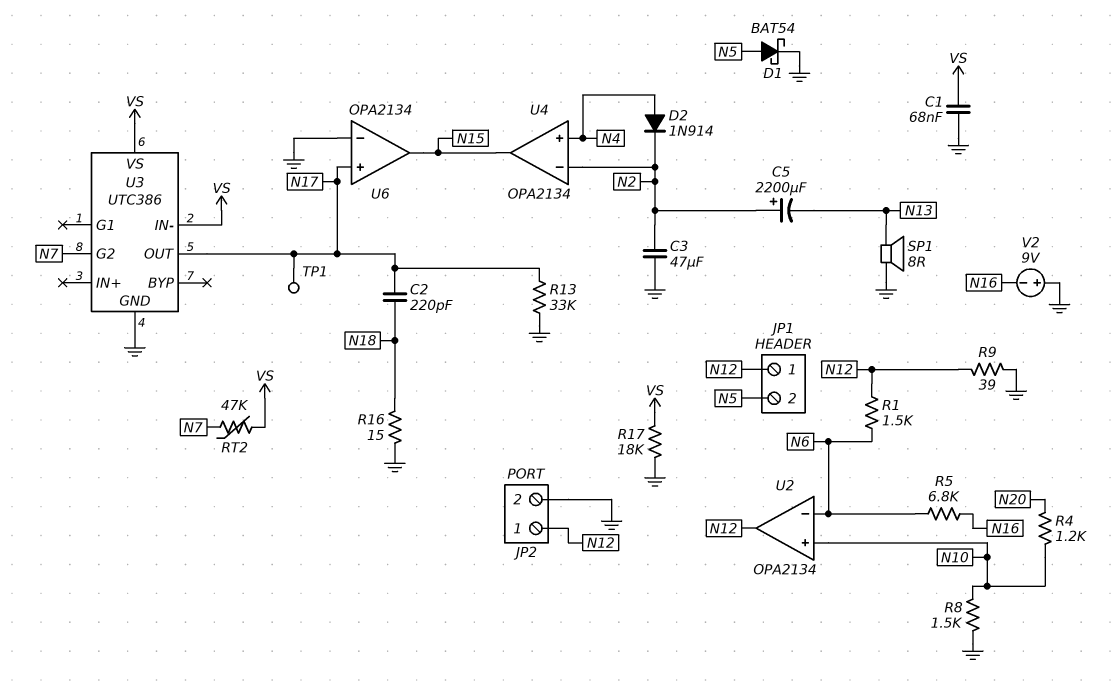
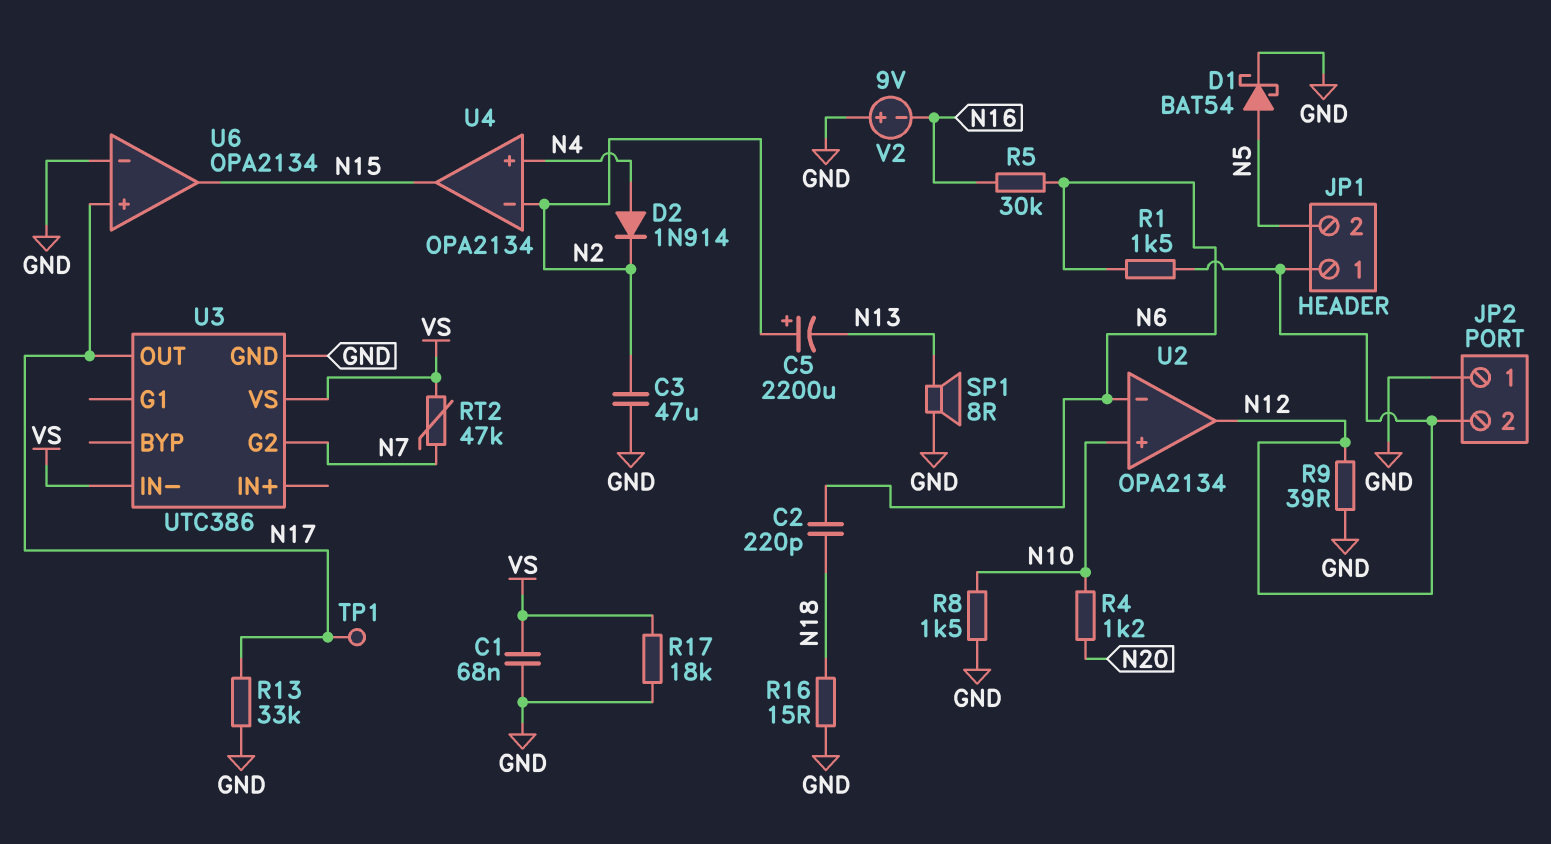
C2: 220pF (N17, N18) -> 220pF (N6, N18)
JP2 pin 1: N12 -> GND
JP2 pin 2: GND -> N12
R5: 6.8k (N6, N16) -> 30k (N6, N16)

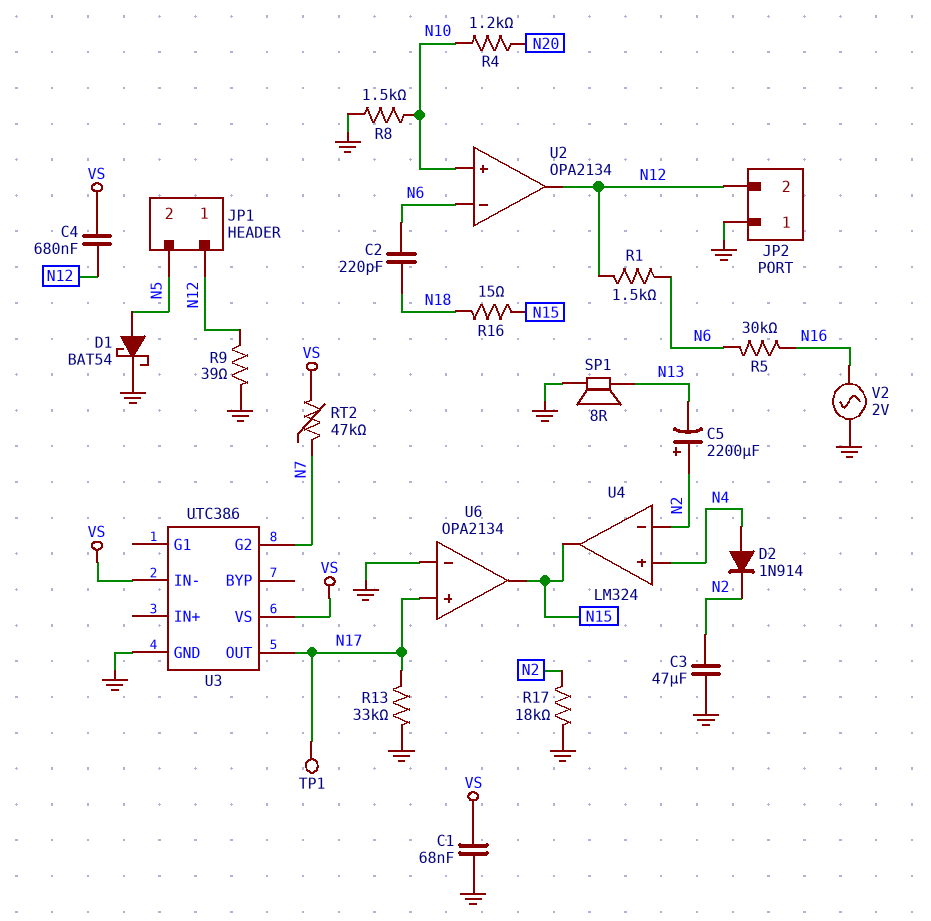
C4: none -> 680nF (N12, VS)
R16: 15 (GND, N18) -> 15 (N15, N18)
R17: 18k (GND, VS) -> 18k (GND, N2)
U4: OPA2134 -> LM324
V2: 9V (plus GND, minus N16) -> AC 2V (GND, N16)

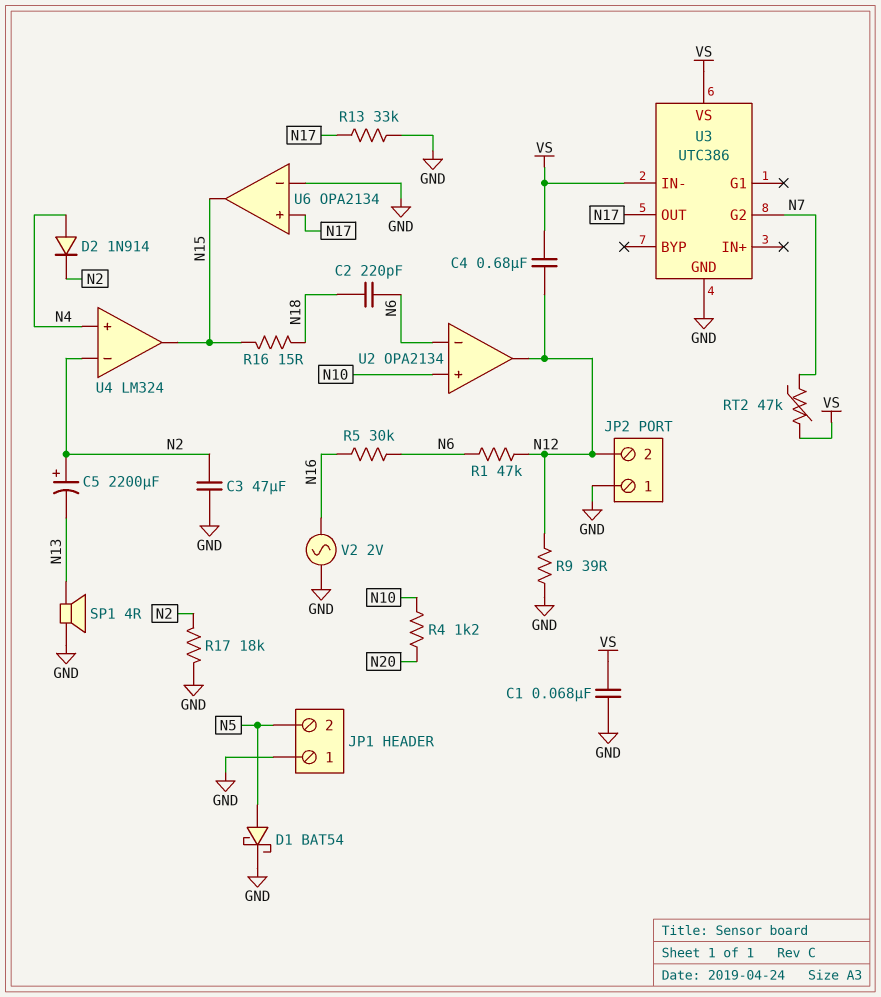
JP1 pin 1: N12 -> GND
R1: 1.5k (N6, N12) -> 47k (N6, N12)
R8: 1.5k (GND, N10) -> none
SP1: speaker 8R (GND, N13) -> speaker 4R (GND, N13)
TP1: test point (N17) -> none

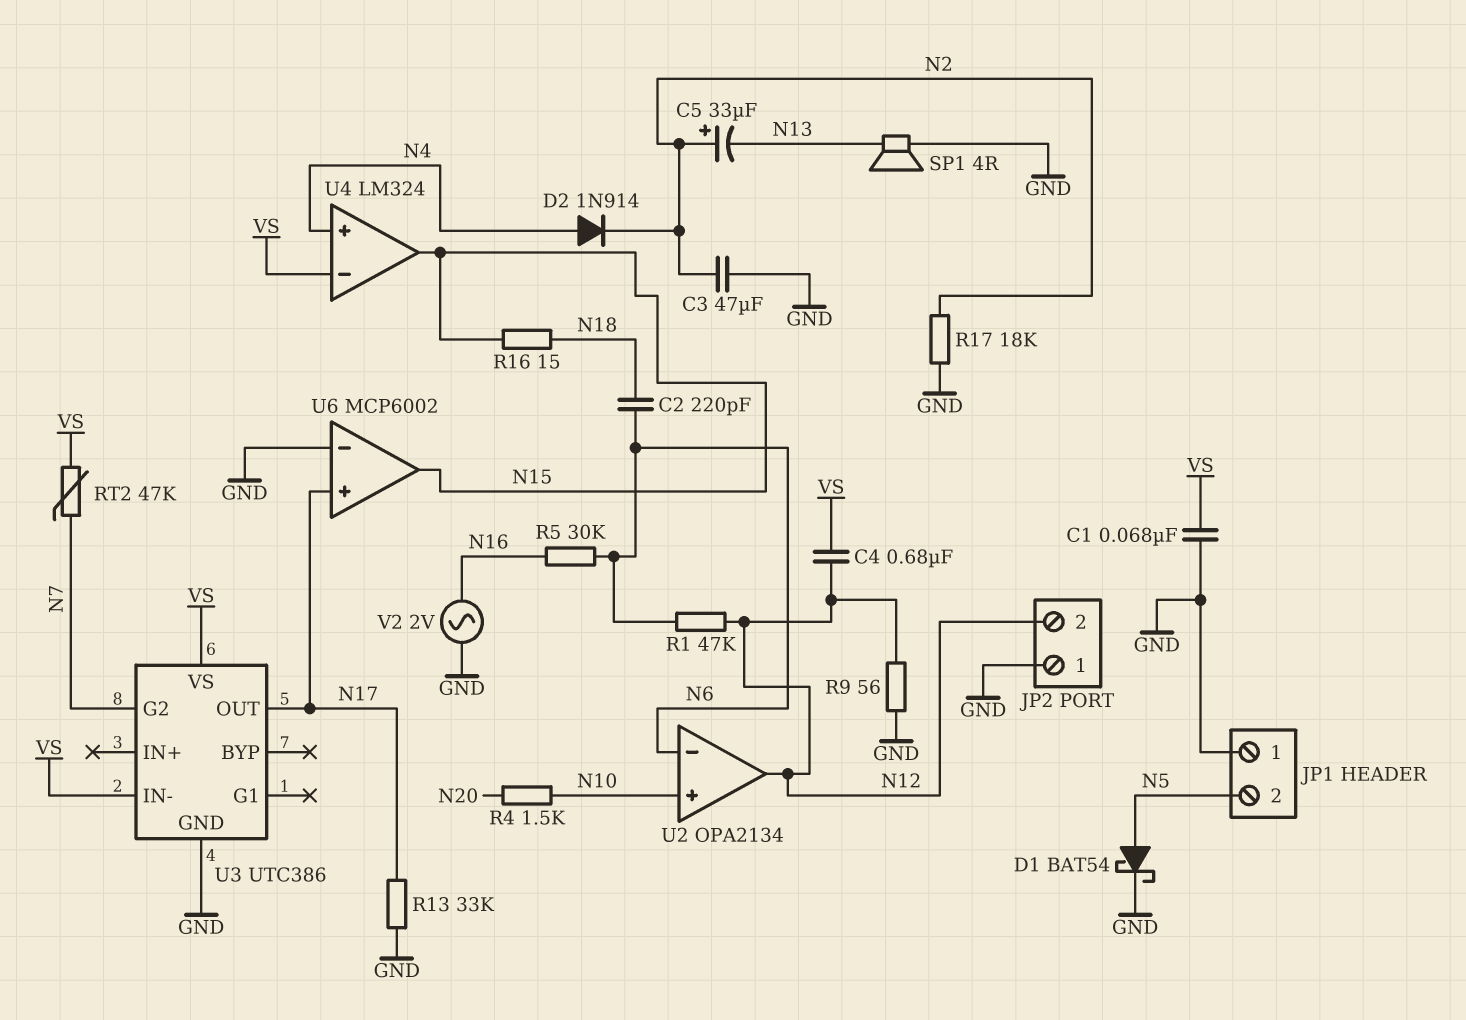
C5: 2200uF (plus N2, minus N13) -> 33uF (plus N2, minus N13)
R4: 1.2k (N10, N20) -> 1.5k (N10, N20)
R9: 39 (GND, N12) -> 56 (GND, N12)
U4 pin in-: N2 -> VS
U6: OPA2134 -> MCP6002

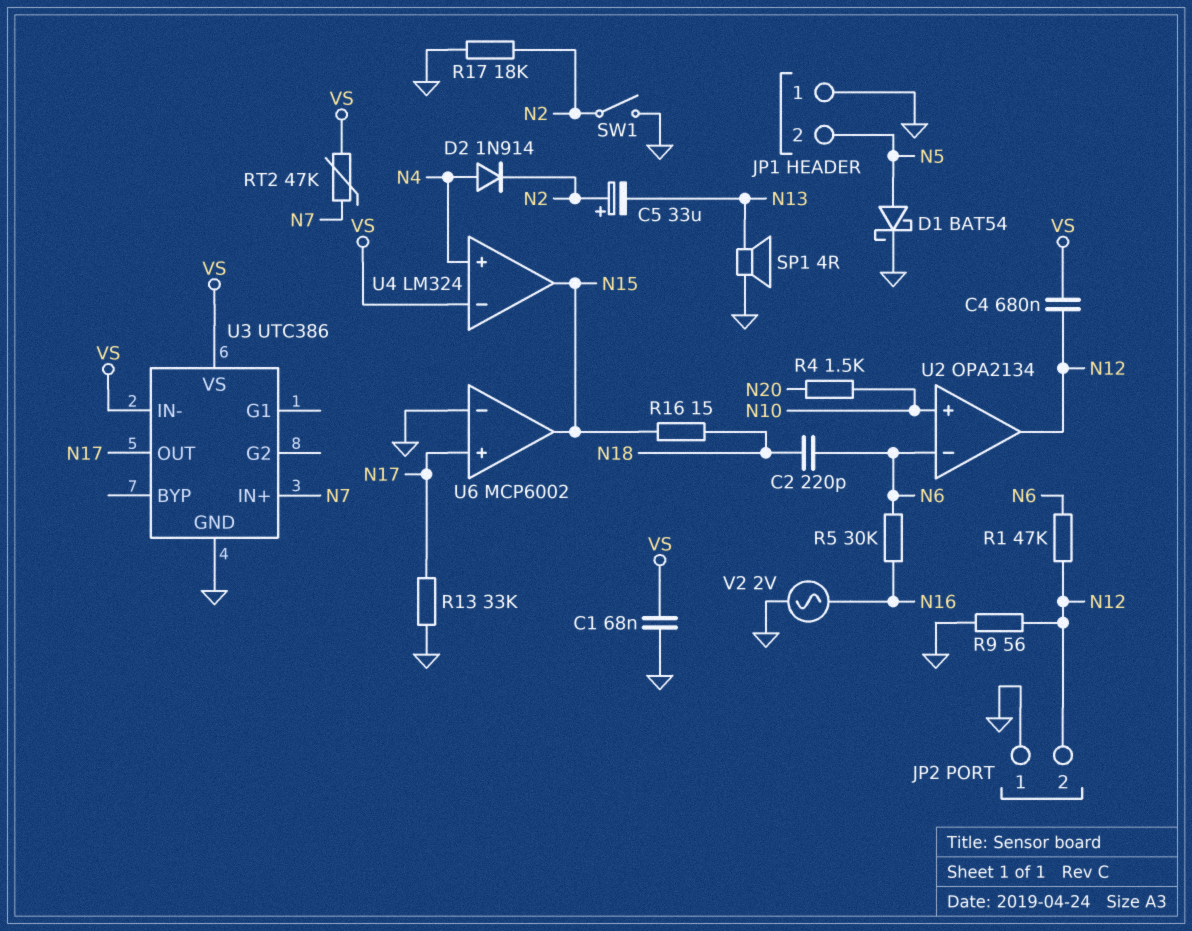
C3: 47uF (GND, N2) -> none
SW1: none -> switch (GND, N2)
U3 pin G2: N7 -> none
U3 pin IN+: none -> N7

